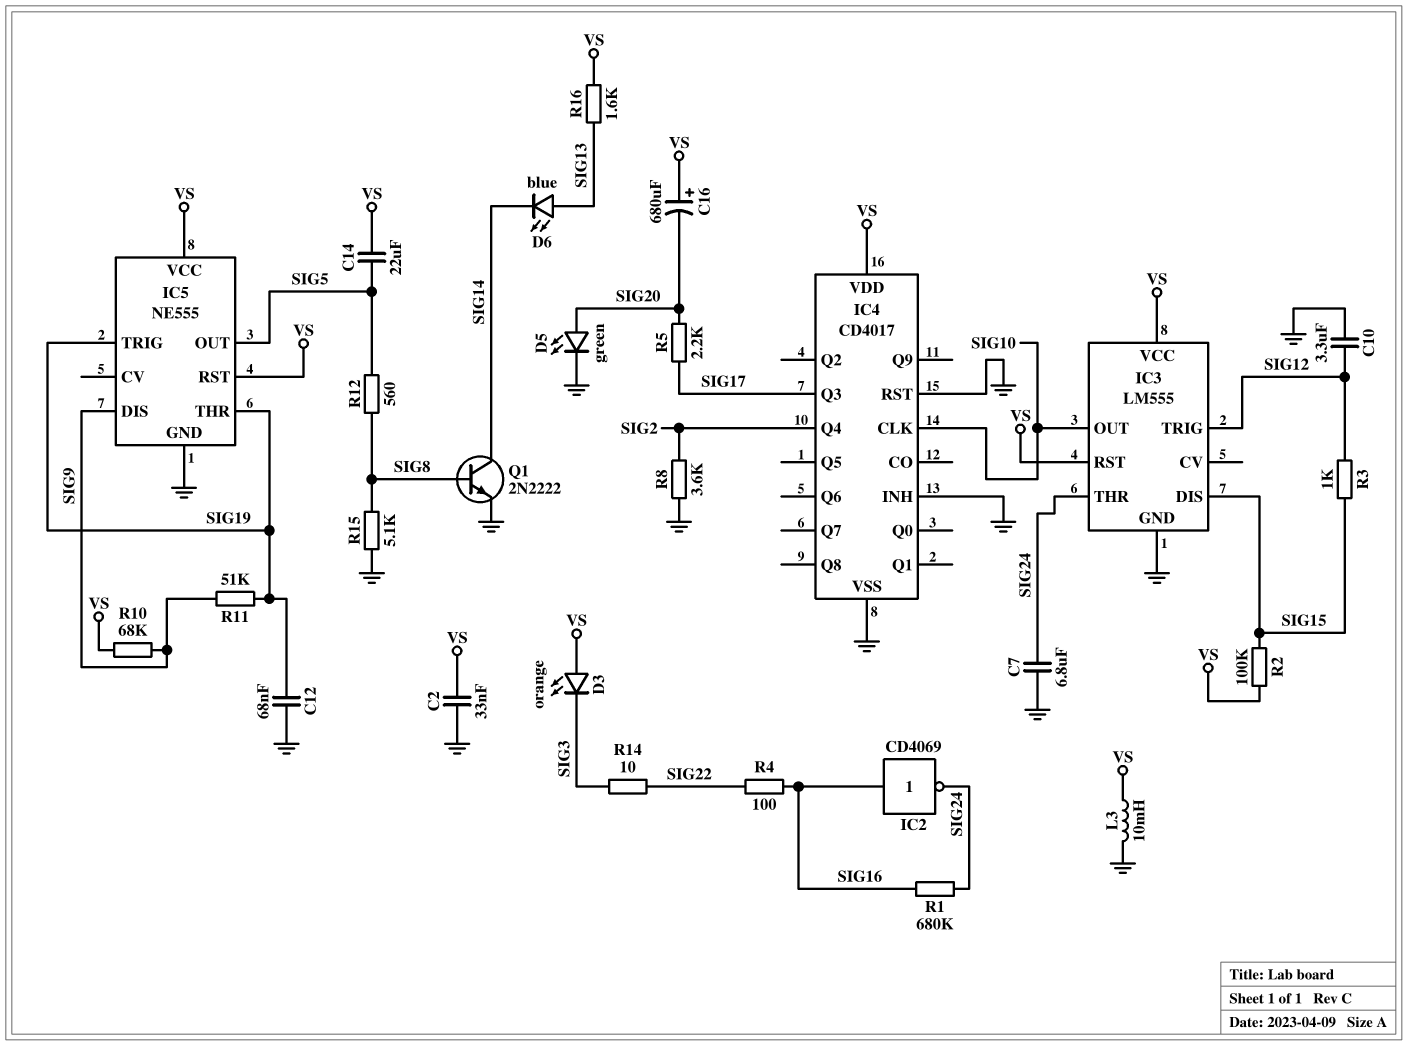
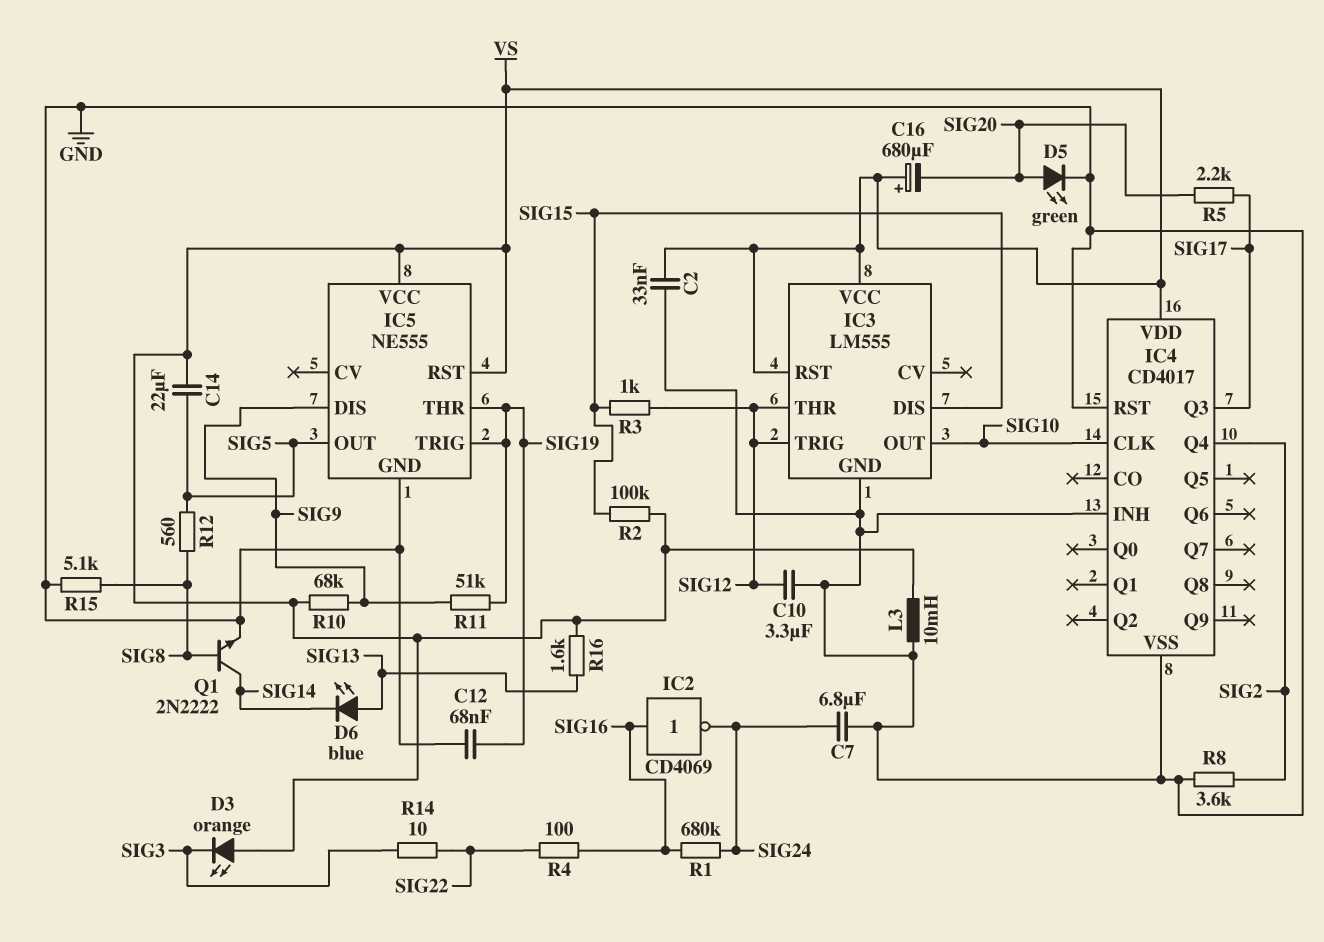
IC3 pin THR: SIG24 -> SIG12

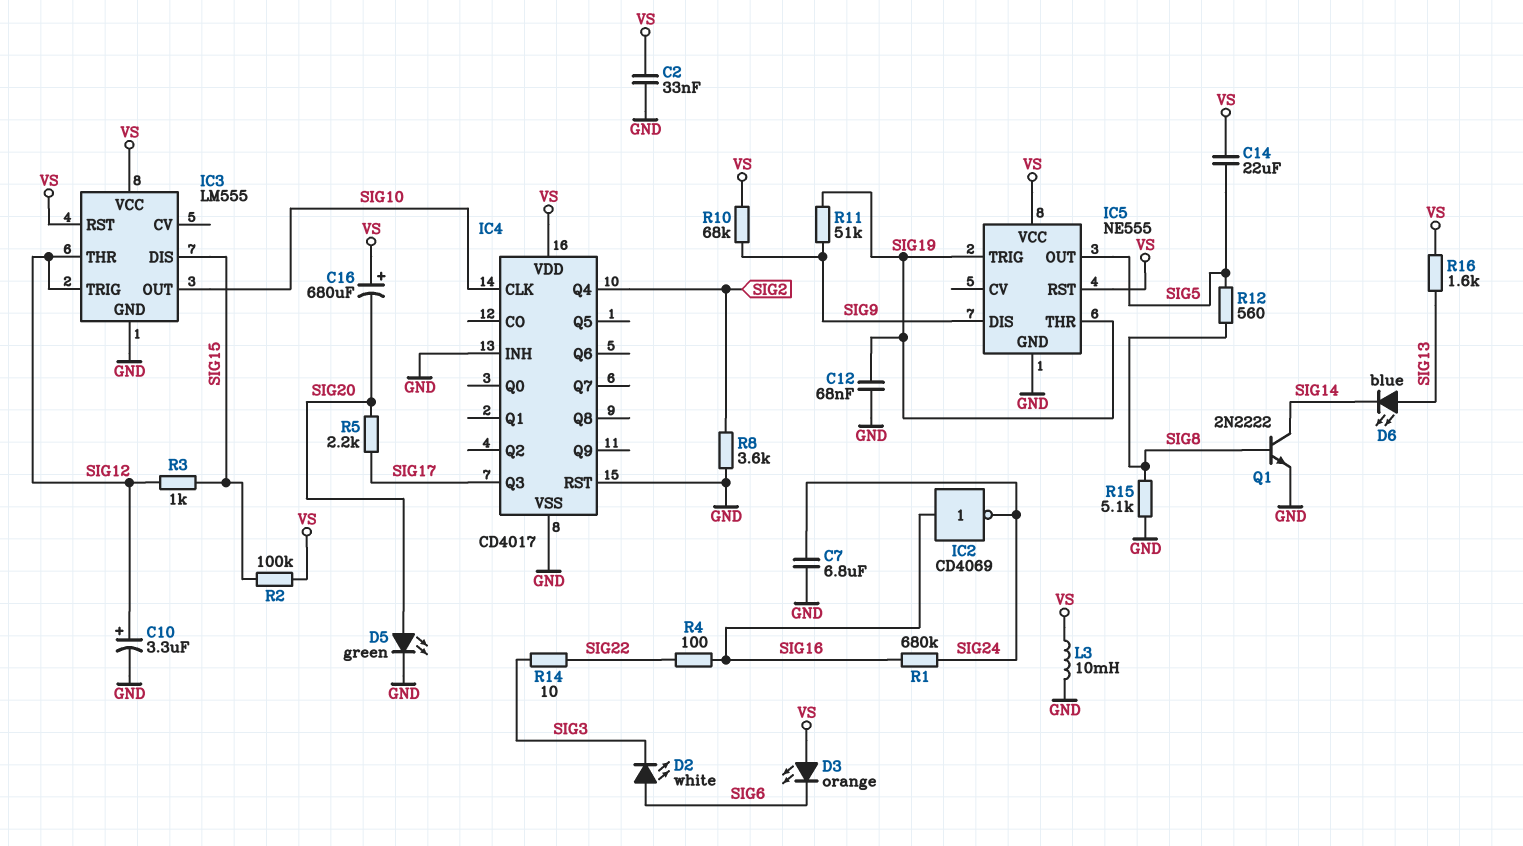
C10: 3.3uF (GND, SIG12) -> 3.3uF (plus SIG12, minus GND)
D2: none -> LED white (A SIG6, K SIG3)
D3: LED orange (A VS, K SIG3) -> LED orange (A VS, K SIG6)

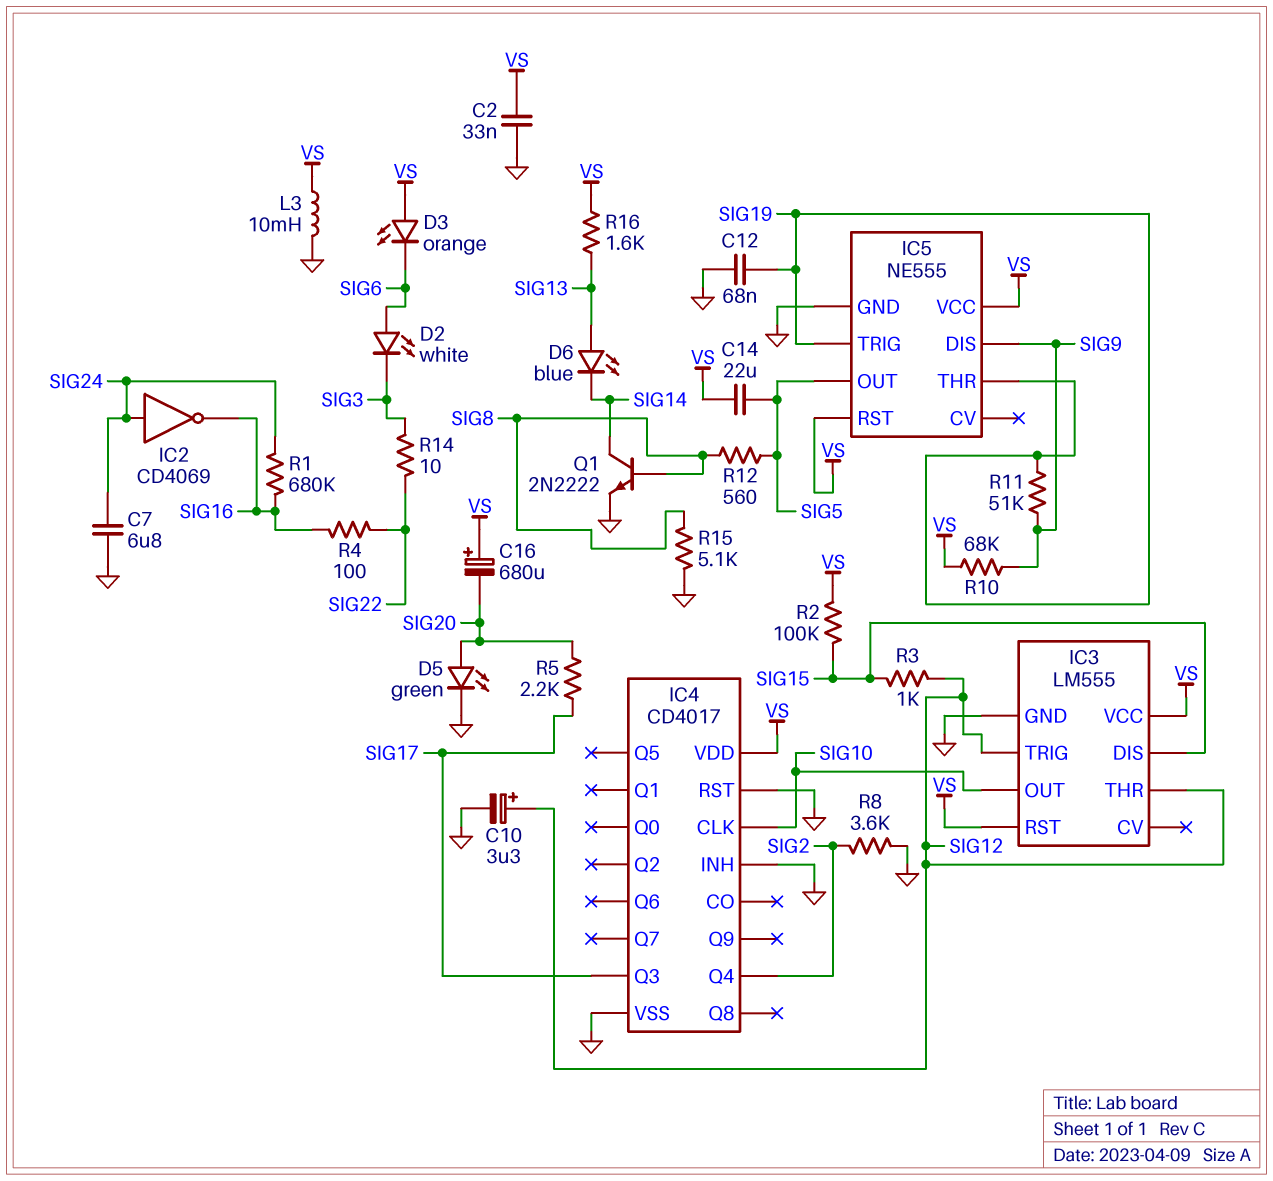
IC2: NOT CD4069 (in SIG16, out SIG24) -> NOT CD4069 (in SIG24, out SIG16)

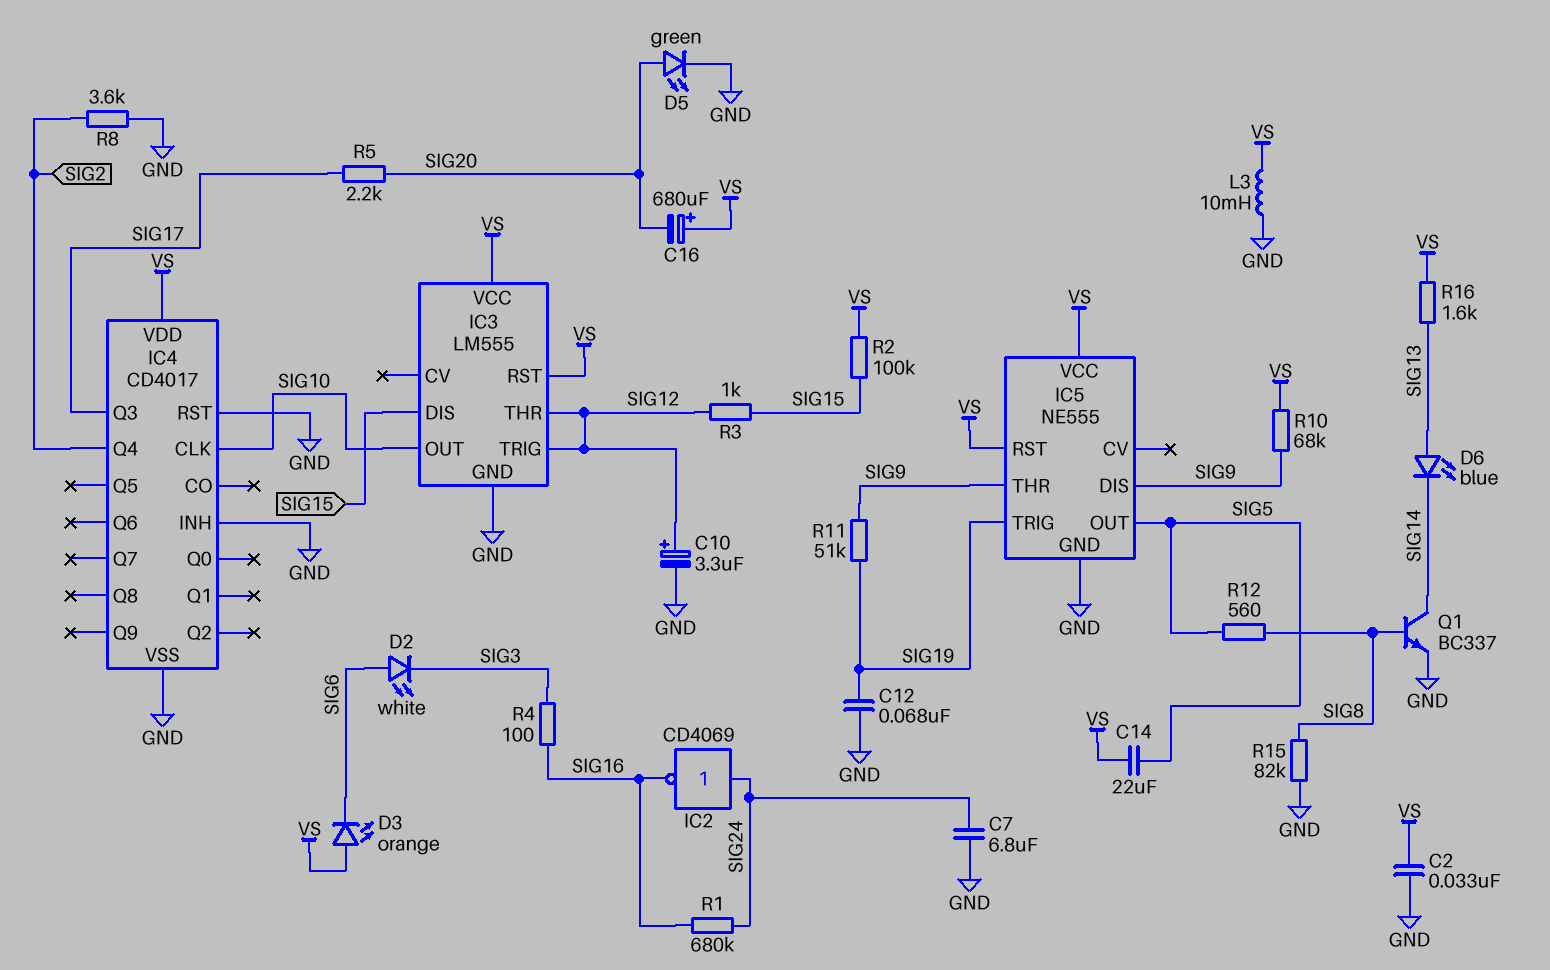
IC5 pin THR: SIG19 -> SIG9
Q1: NPN 2N2222 (B SIG8, C SIG14, E GND) -> NPN BC337 (B SIG8, C SIG14, E GND)
R4: 100 (SIG16, SIG22) -> 100 (SIG3, SIG16)
R14: 10 (SIG3, SIG22) -> none
R15: 5.1k (GND, SIG8) -> 82k (GND, SIG8)

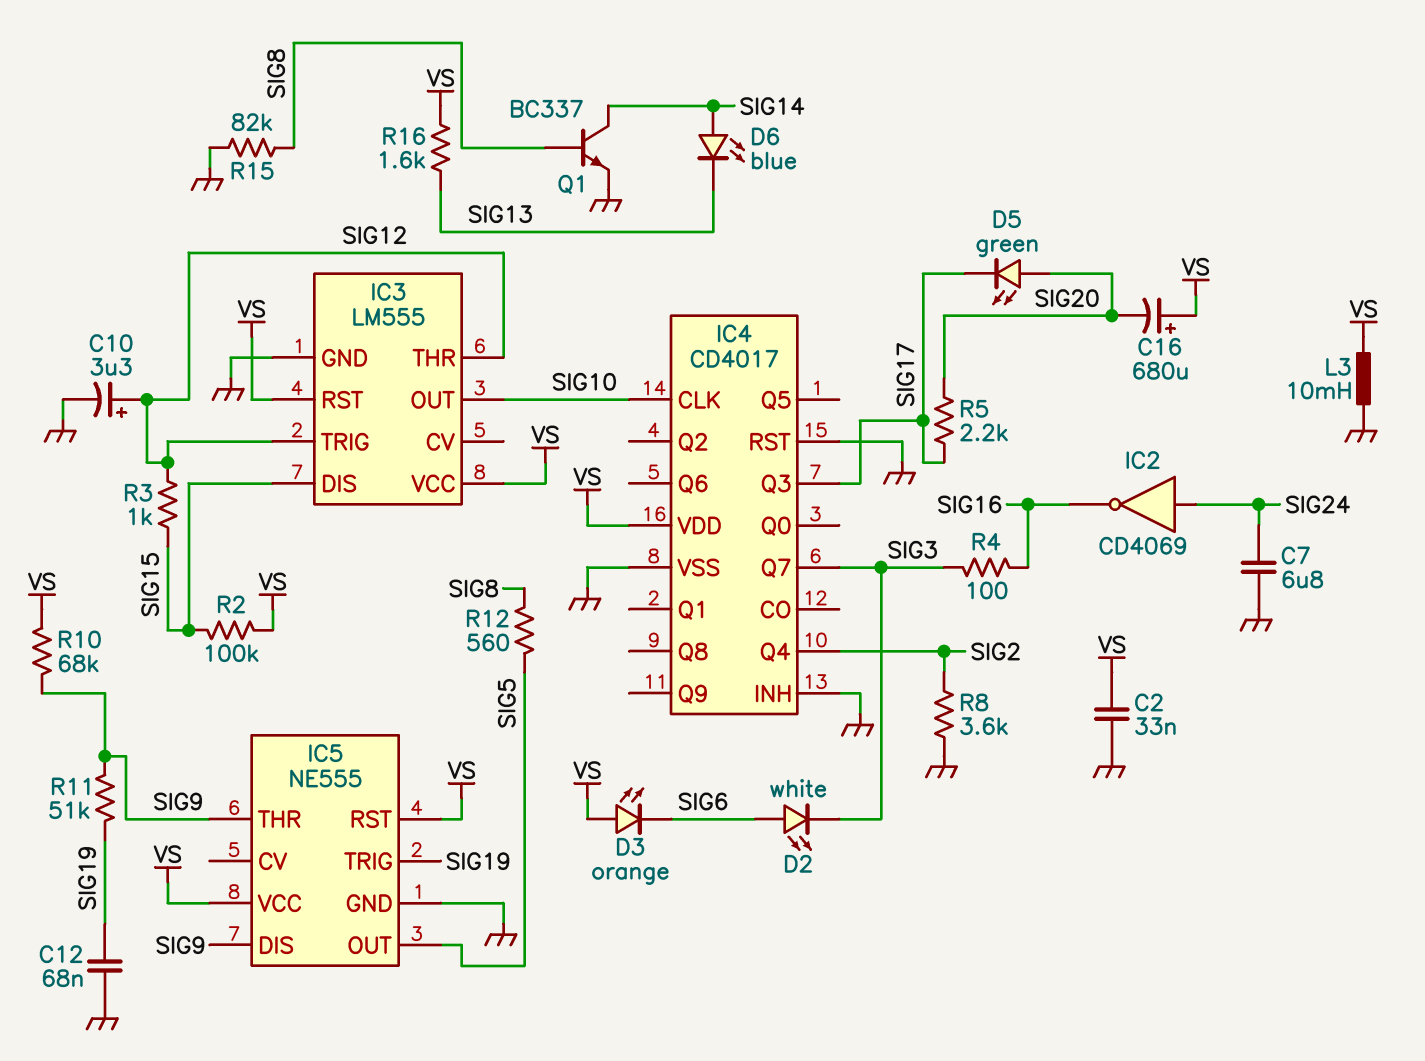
C14: 22uF (SIG5, VS) -> none
D5: LED green (A SIG20, K GND) -> LED green (A SIG20, K SIG17)
D6: LED blue (A SIG13, K SIG14) -> LED blue (A SIG14, K SIG13)
IC4 pin Q7: none -> SIG3
R1: 680k (SIG16, SIG24) -> none

